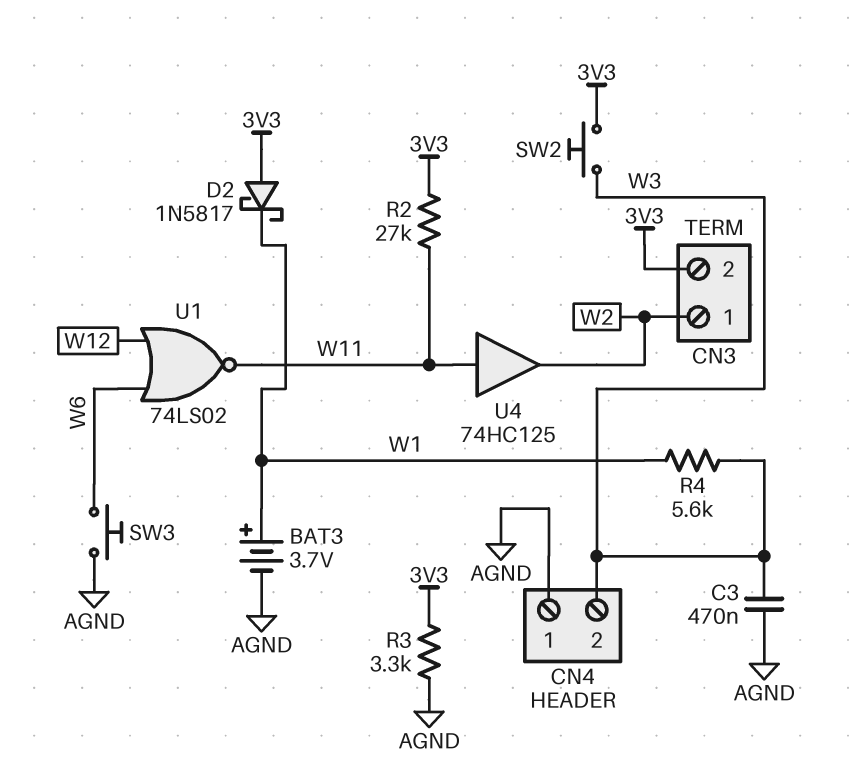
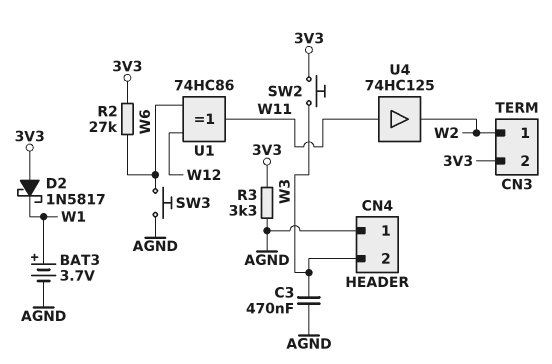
R2: 27k (3V3, W11) -> 27k (3V3, W6)
R4: 5.6k (W1, W3) -> none
U1: NOR 74LS02 (in W6, in W12, out W11) -> XOR 74HC86 (in W6, in W12, out W11)

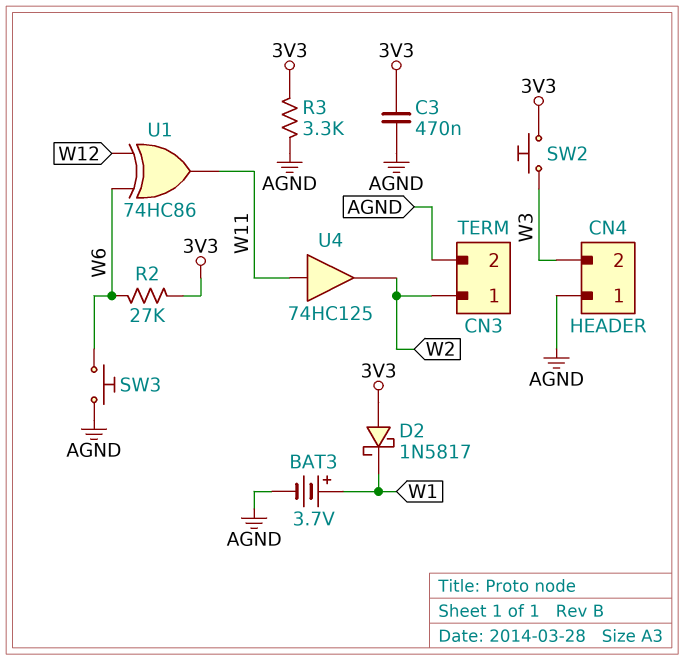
C3: 470nF (AGND, W3) -> 470nF (3V3, AGND)
CN3 pin 2: 3V3 -> AGND

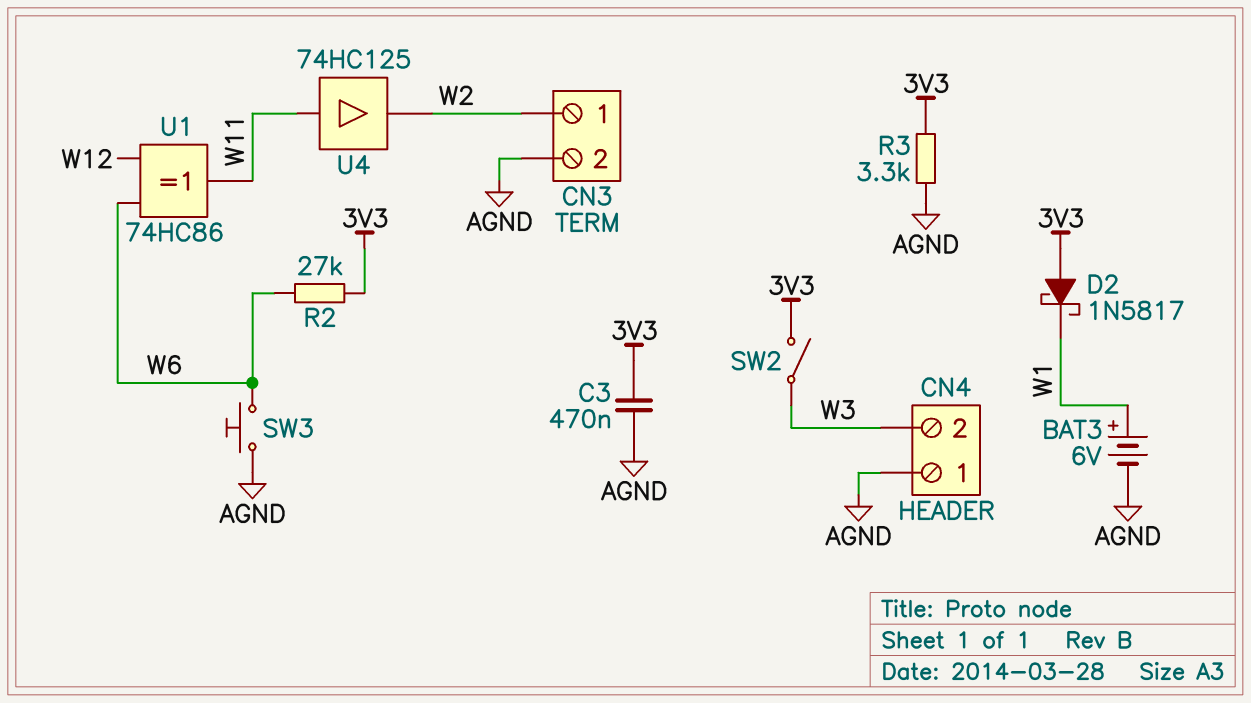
BAT3: 3.7V (plus W1, minus AGND) -> 6V (plus W1, minus AGND)
SW2: button (3V3, W3) -> switch (3V3, W3)

